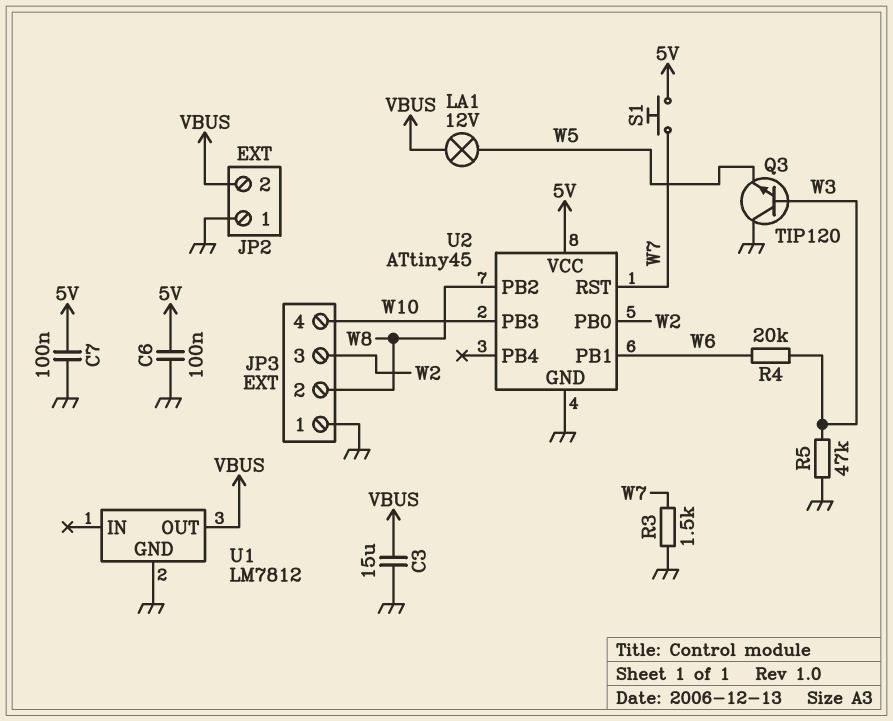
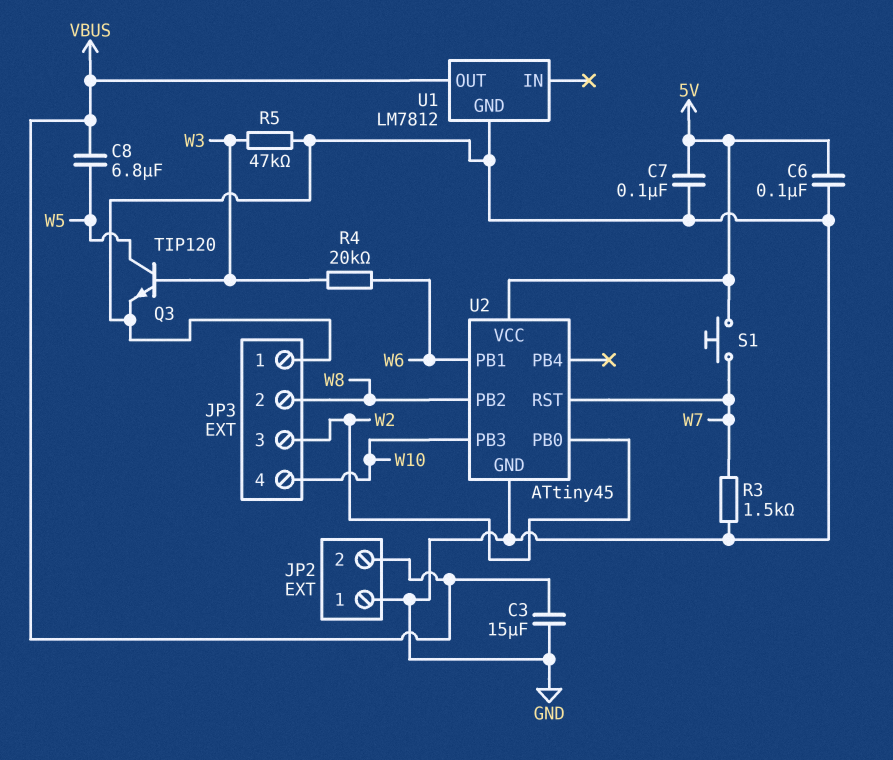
C8: none -> 6.8uF (VBUS, W5)
LA1: lamp 12V (VBUS, W5) -> none
Q3: NPN TIP120 (B W3, C GND, E W5) -> NPN TIP120 (B W3, C W5, E GND)

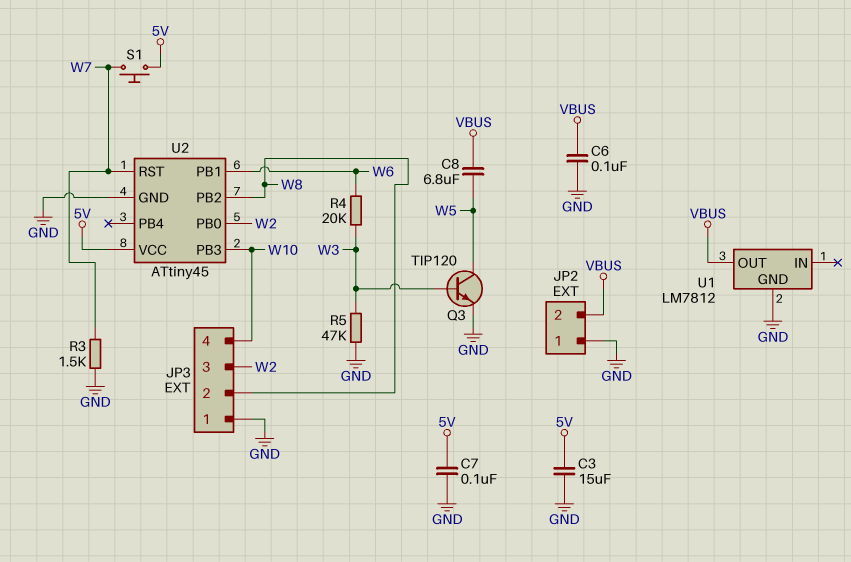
C3: 15uF (GND, VBUS) -> 15uF (5V, GND)
C6: 100nF (5V, GND) -> 100nF (GND, VBUS)

